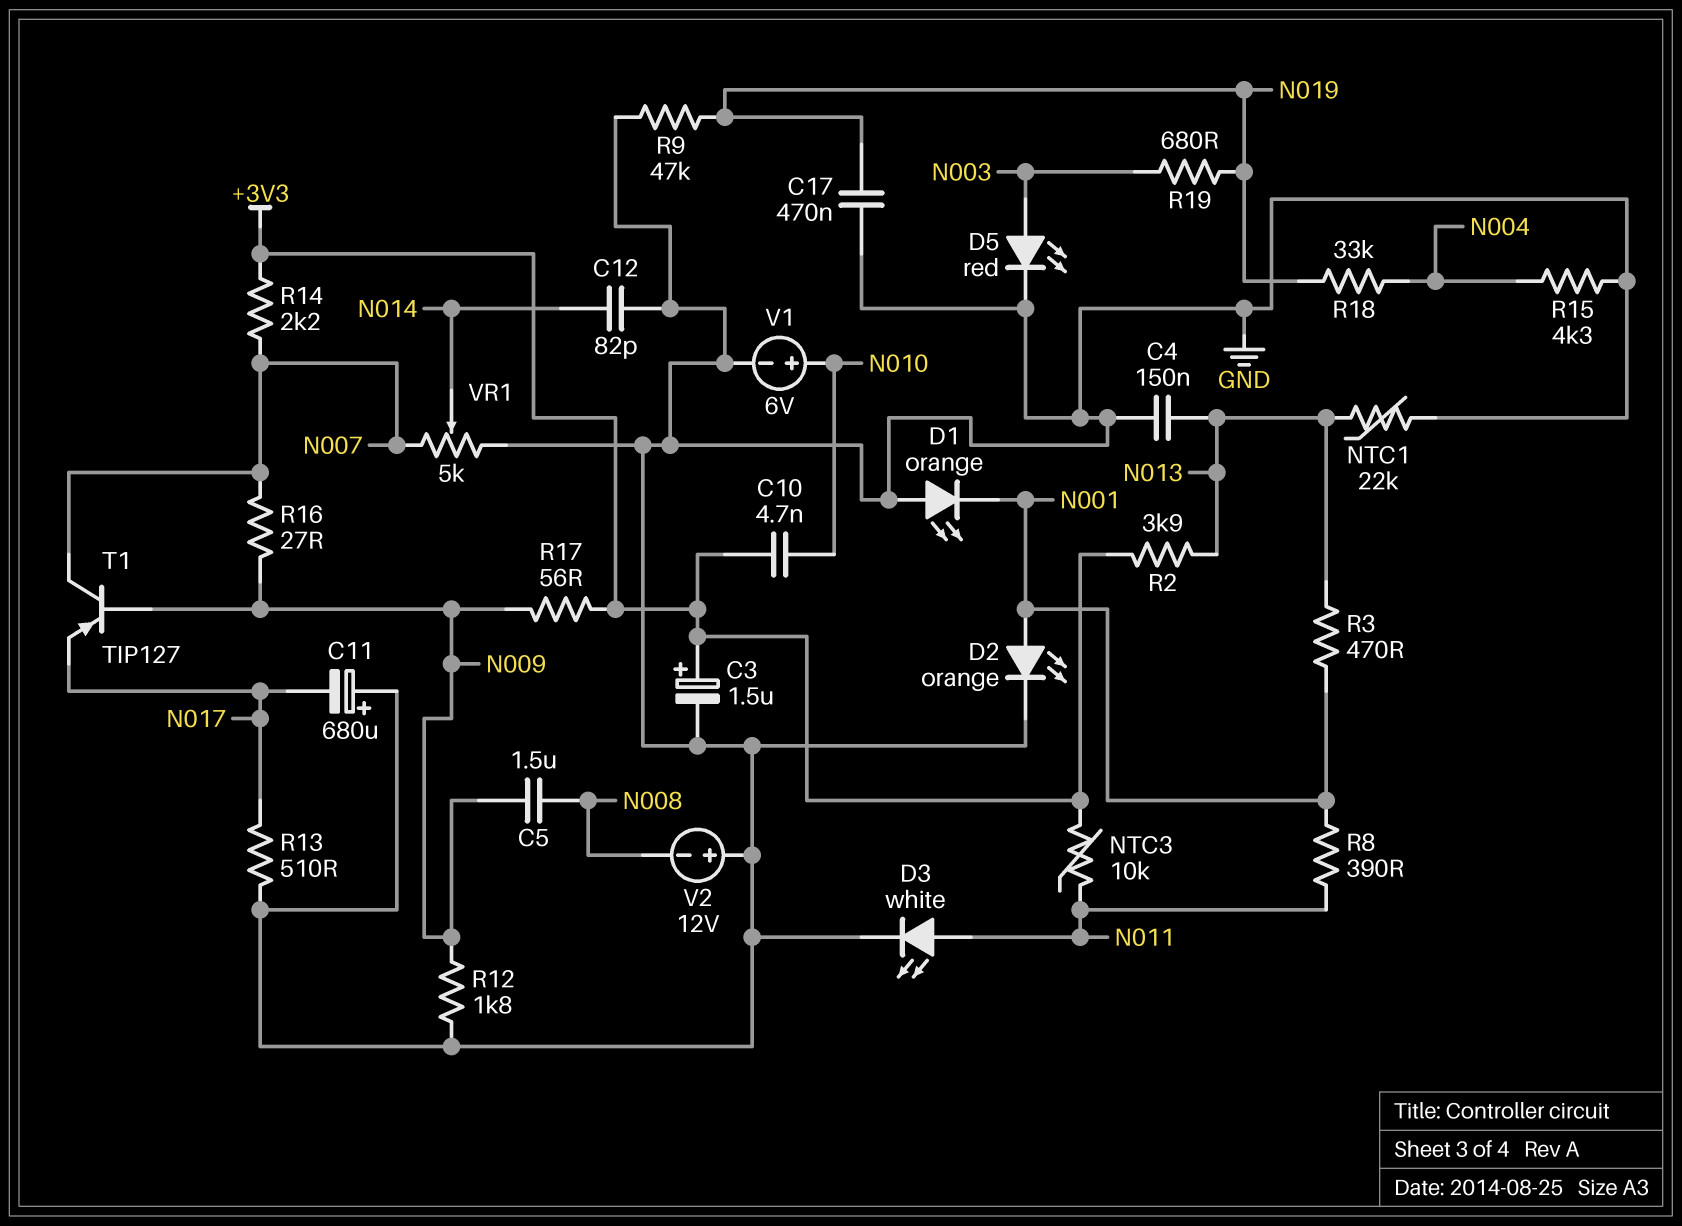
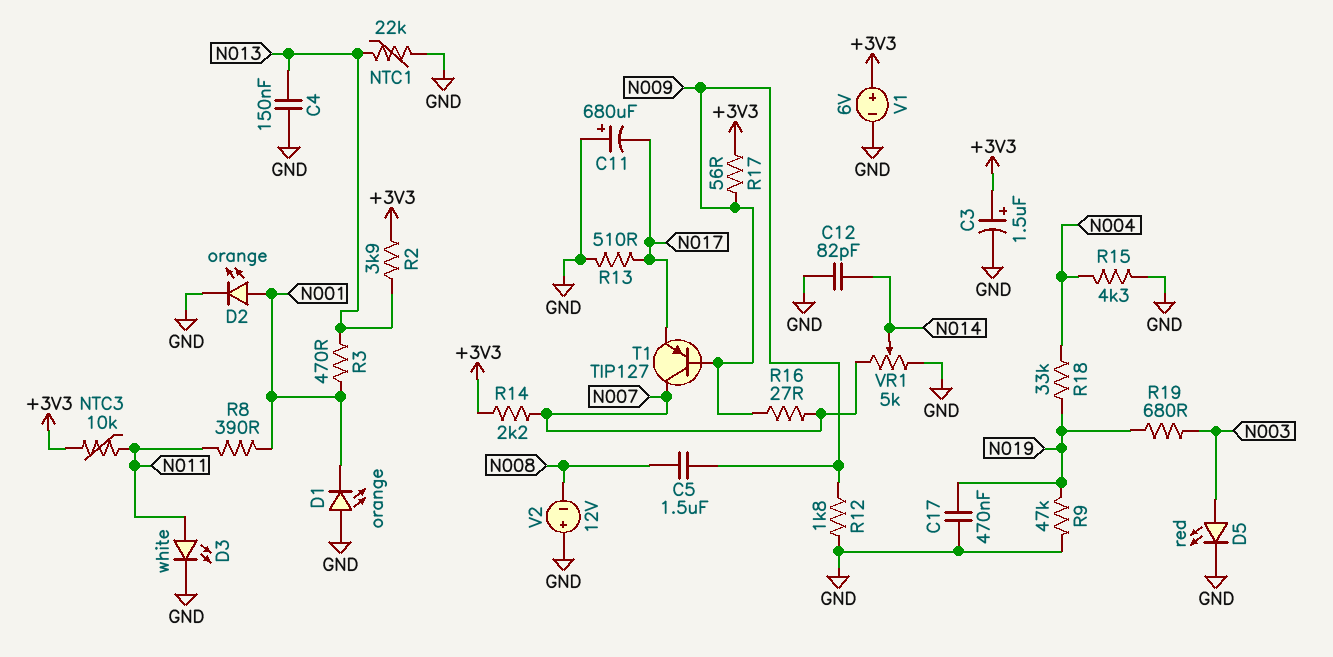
C10: 4.7nF (+3V3, N010) -> none
V1: 6V (plus N010, minus GND) -> 6V (plus +3V3, minus GND)

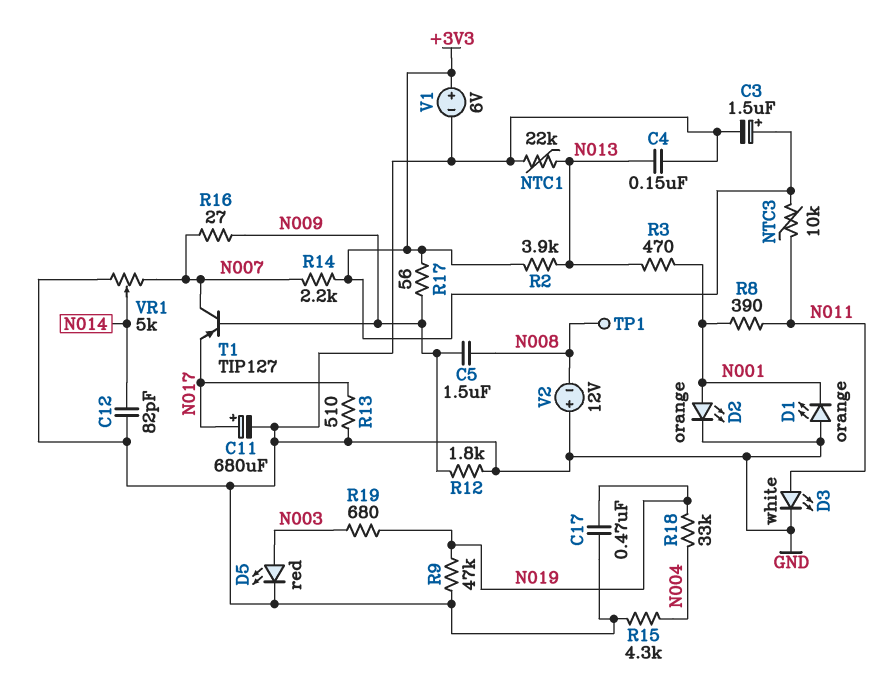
C11: 680uF (plus GND, minus N017) -> 680uF (plus N017, minus GND)
TP1: none -> test point (N008)

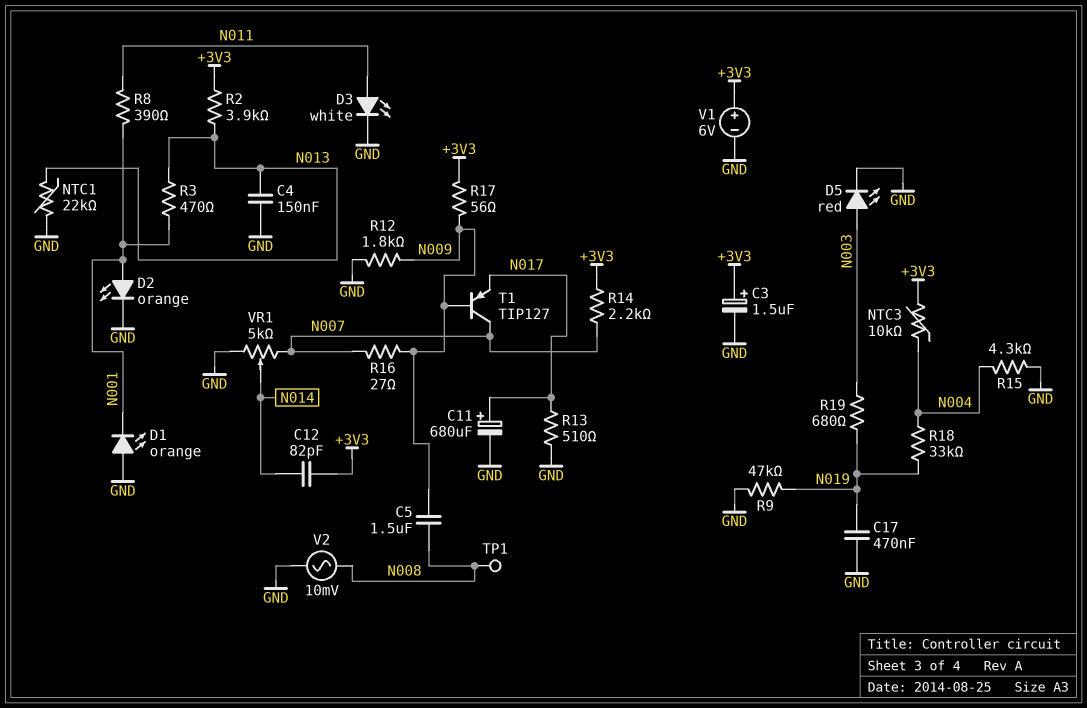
C12: 82pF (GND, N014) -> 82pF (+3V3, N014)
NTC3: 10k (+3V3, N011) -> 10k (+3V3, N004)
V2: 12V (plus GND, minus N008) -> AC 10mV (GND, N008)

